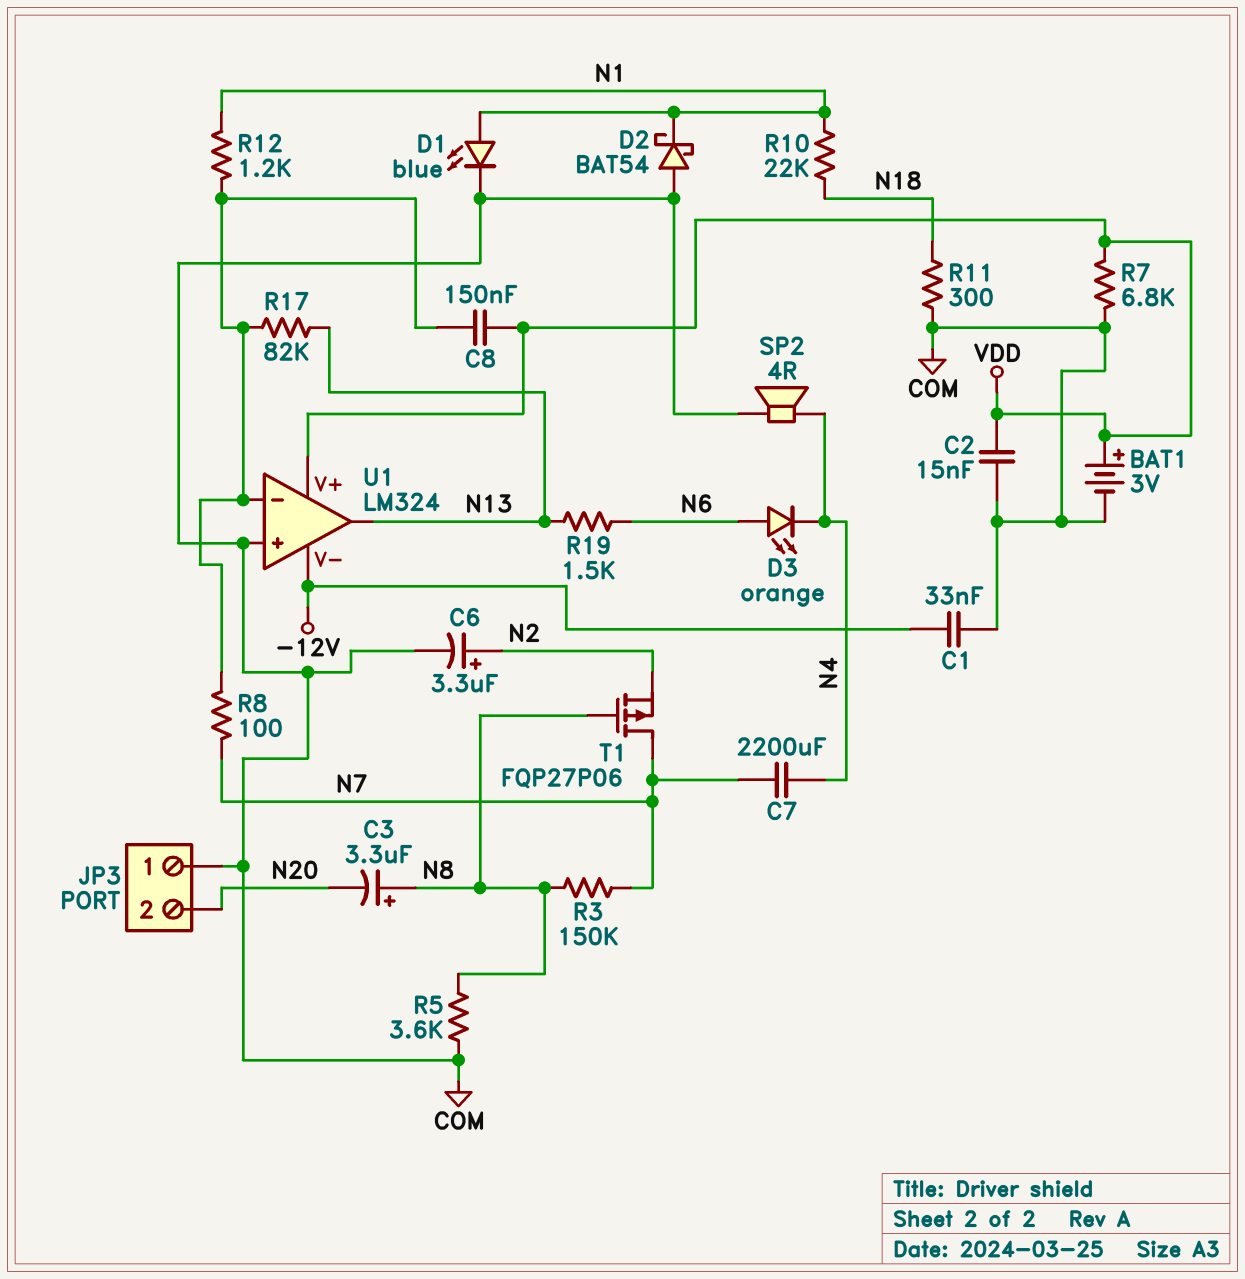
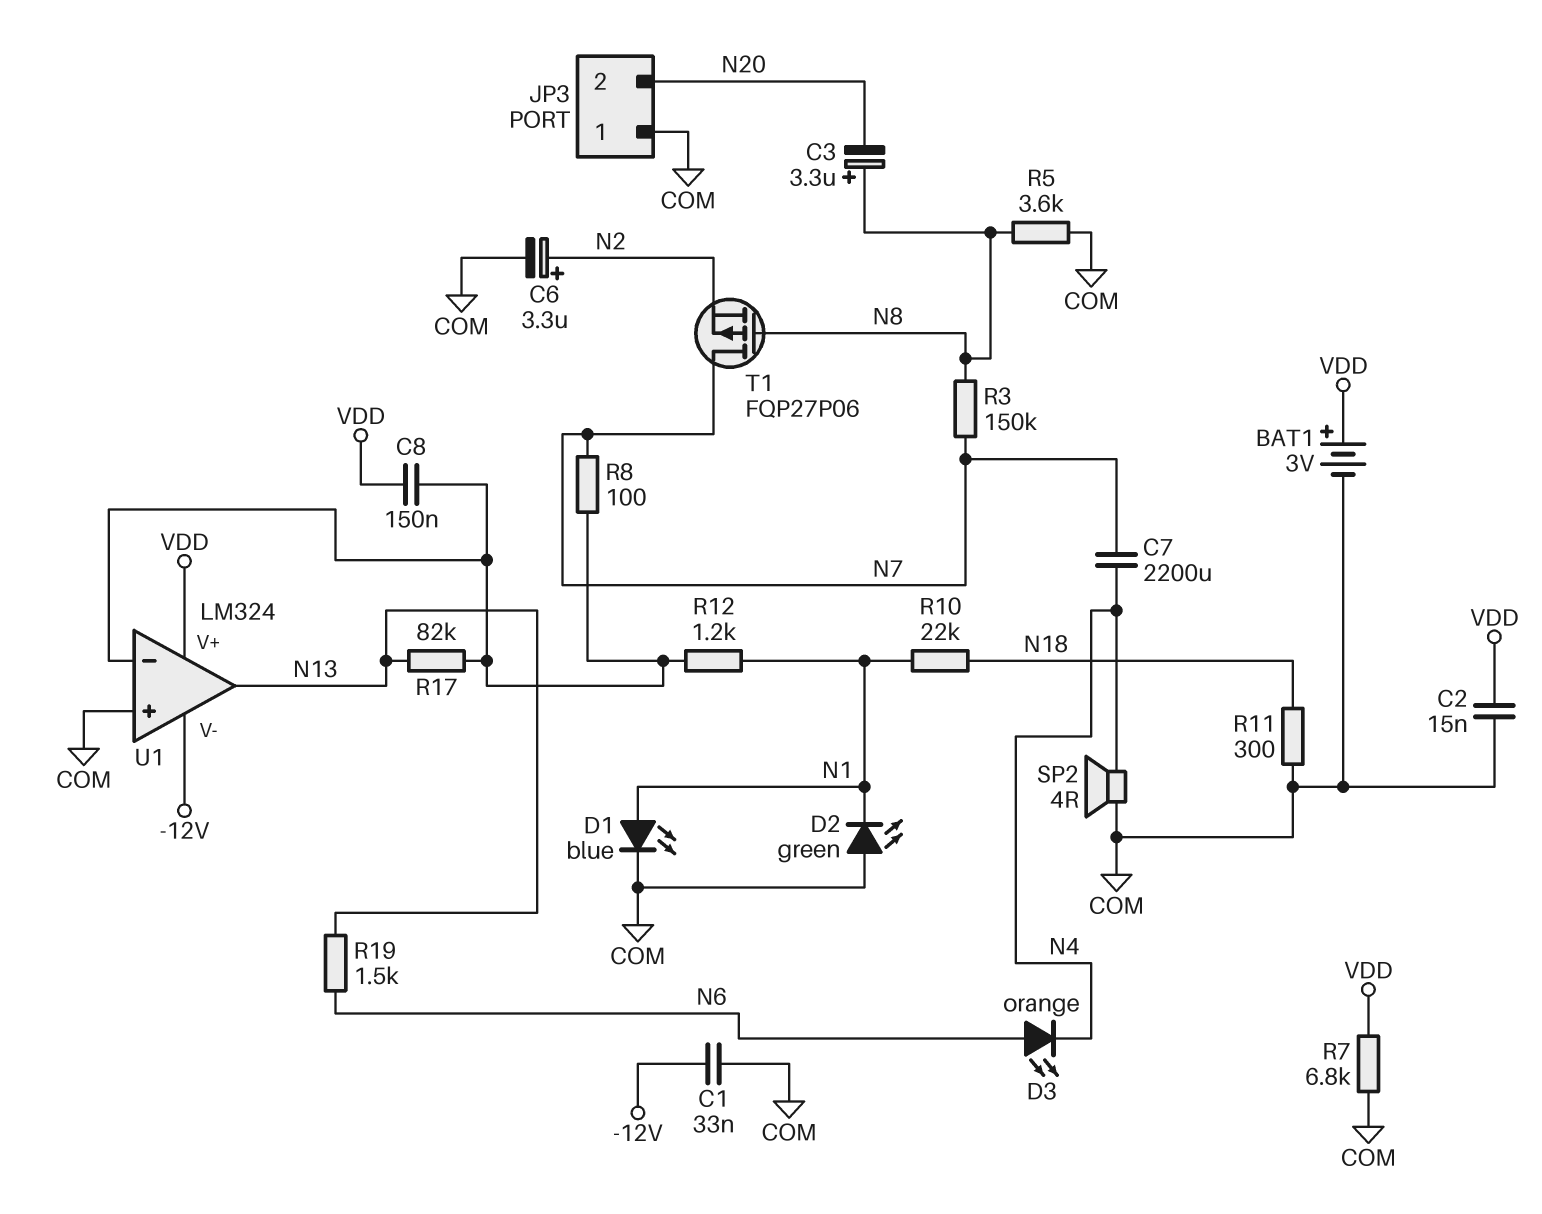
D2: schottky BAT54 (A COM, K N1) -> LED green (A COM, K N1)

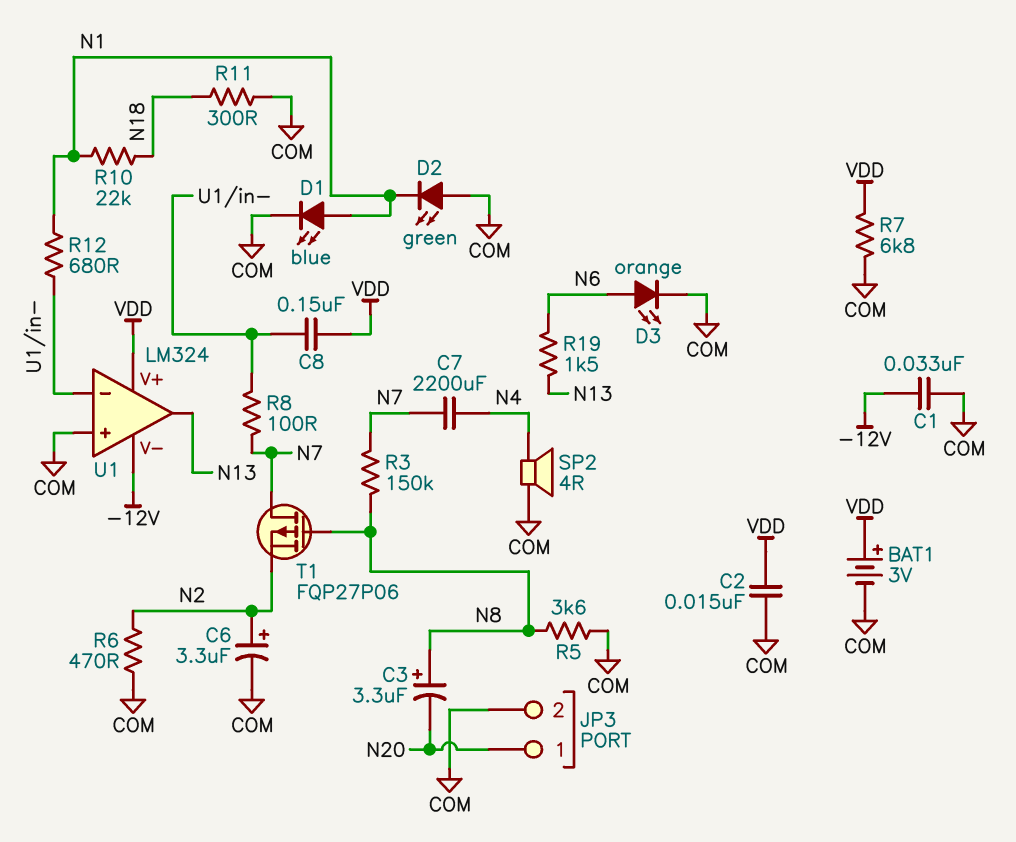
D3: LED orange (A N6, K N4) -> LED orange (A N6, K COM)
JP3 pin 1: COM -> N20
JP3 pin 2: N20 -> COM
R6: none -> 470 (COM, N2)
R12: 1.2k (N1, U1/in-) -> 680 (N1, U1/in-)
R17: 82k (N13, U1/in-) -> none

